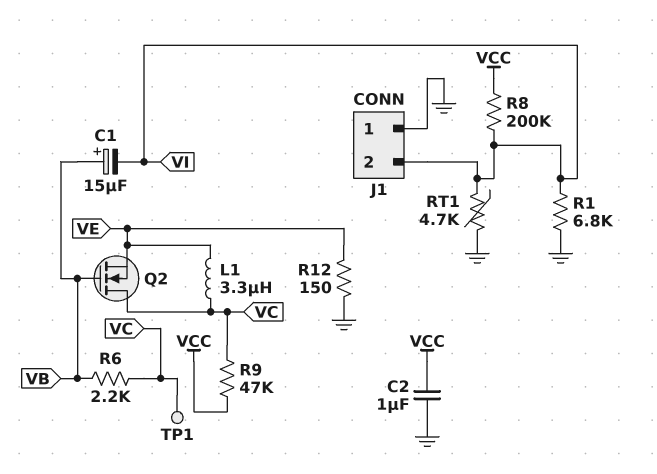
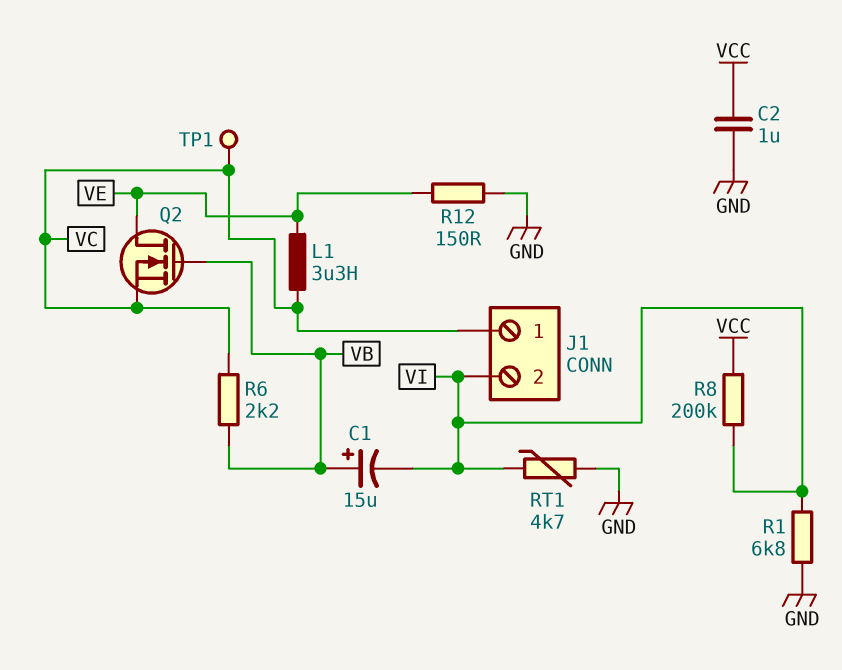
J1 pin 1: GND -> VC
Q2: NMOS (G VB, D VC, S VE) -> NMOS (G VB, D VE, S VC)
R9: 47k (VC, VCC) -> none

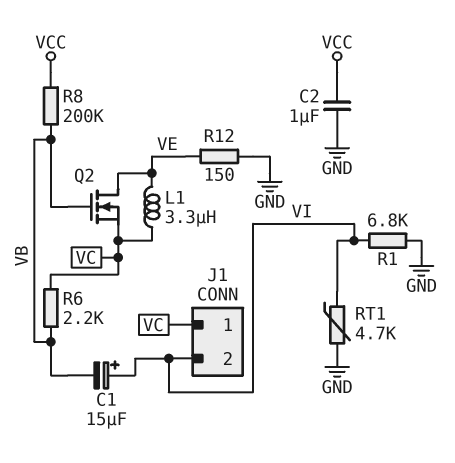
C1: 15uF (plus VB, minus VI) -> 15uF (plus VI, minus VB)
R8: 200k (VCC, VI) -> 200k (VB, VCC)
TP1: test point (VC) -> none

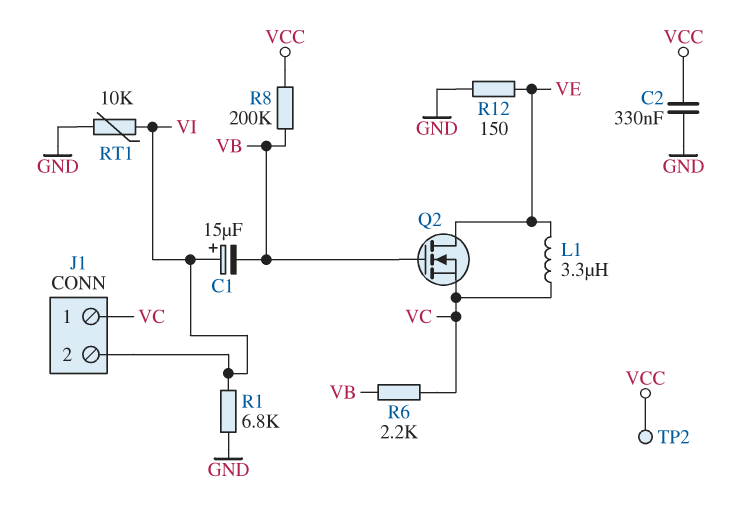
C2: 1uF (GND, VCC) -> 330nF (GND, VCC)
RT1: 4.7k (GND, VI) -> 10k (GND, VI)
TP2: none -> test point (VCC)

